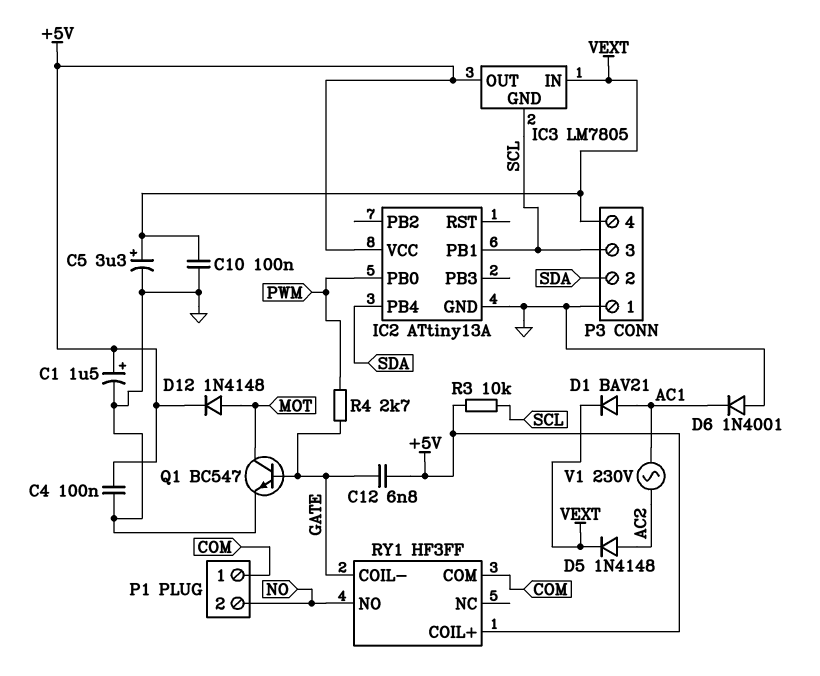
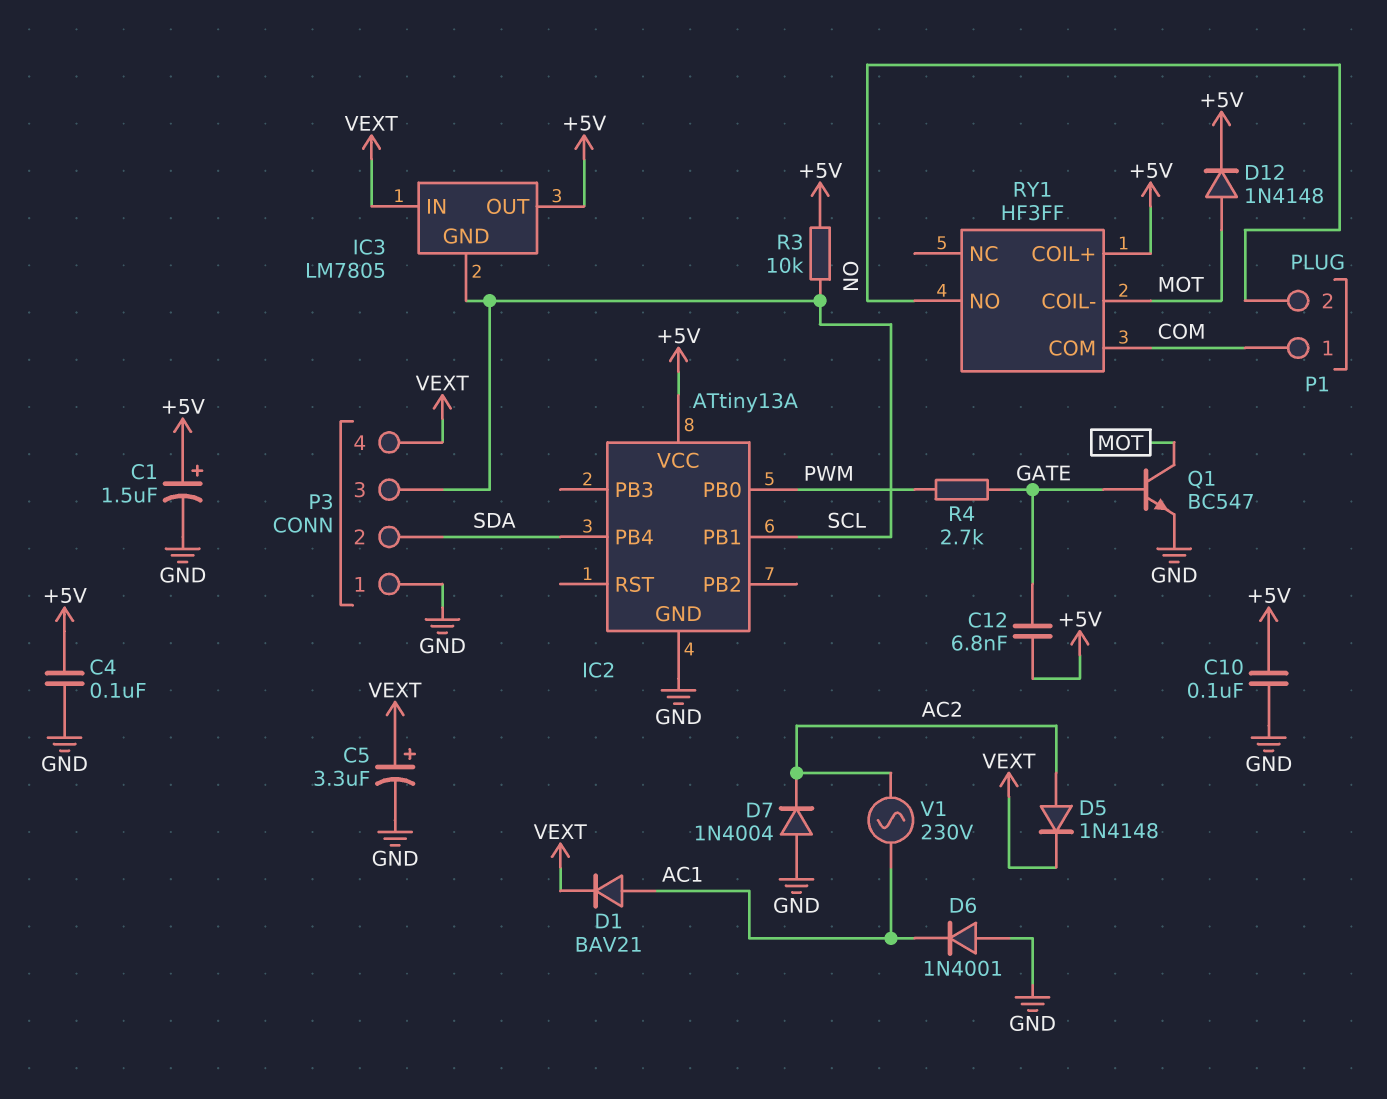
C10: 100nF (GND, VEXT) -> 100nF (+5V, GND)
D7: none -> diode 1N4004 (A GND, K AC2)
RY1 pin COIL-: GATE -> MOT

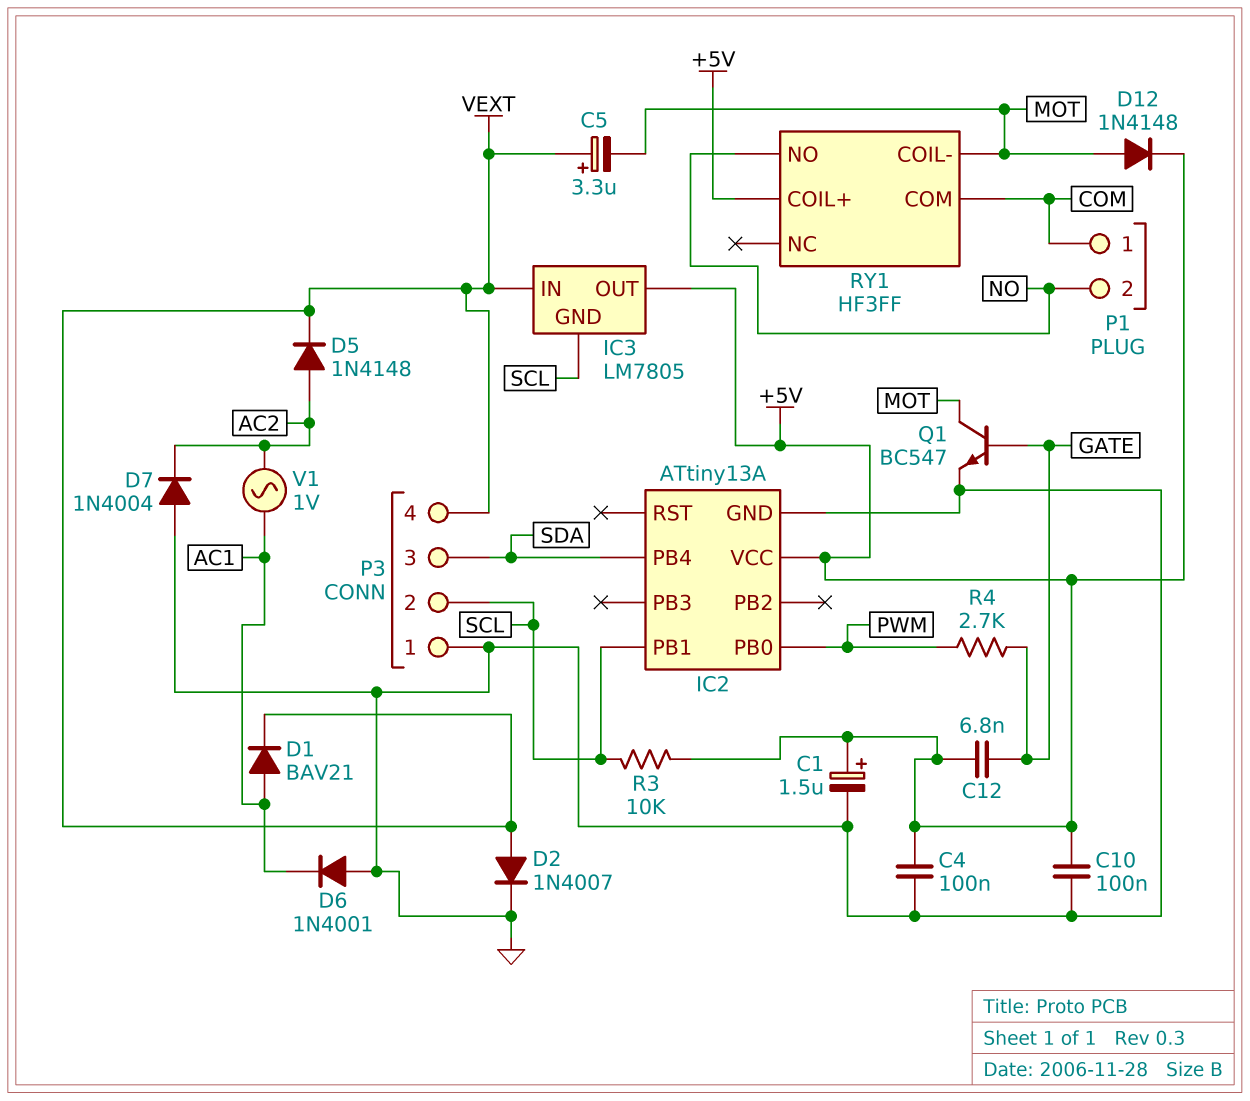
C5: 3.3uF (plus VEXT, minus GND) -> 3.3uF (plus VEXT, minus MOT)
D2: none -> diode 1N4007 (A VEXT, K GND)
P3 pin 2: SDA -> SCL
P3 pin 3: SCL -> SDA
V1: AC 230V (AC1, AC2) -> AC 1V (AC1, AC2)

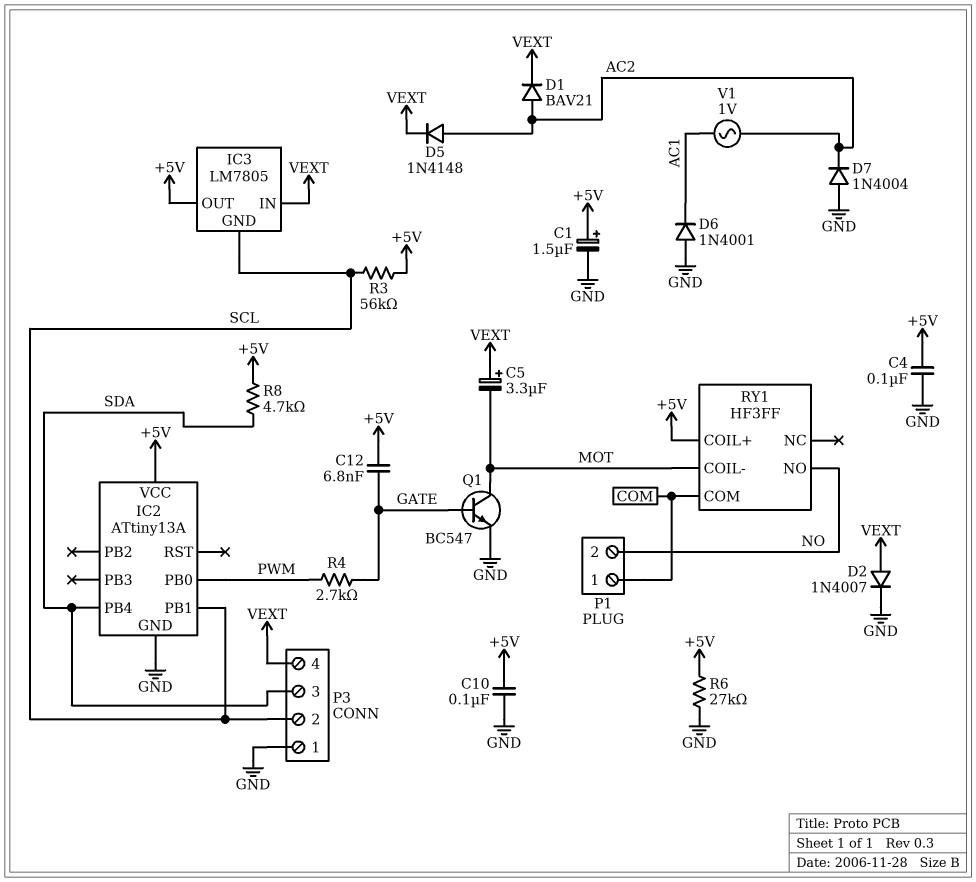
D1: diode BAV21 (A AC1, K VEXT) -> diode BAV21 (A AC2, K VEXT)
D12: diode 1N4148 (A MOT, K +5V) -> none
R3: 10k (+5V, SCL) -> 56k (+5V, SCL)
R6: none -> 27k (+5V, GND)
R8: none -> 4.7k (+5V, SDA)

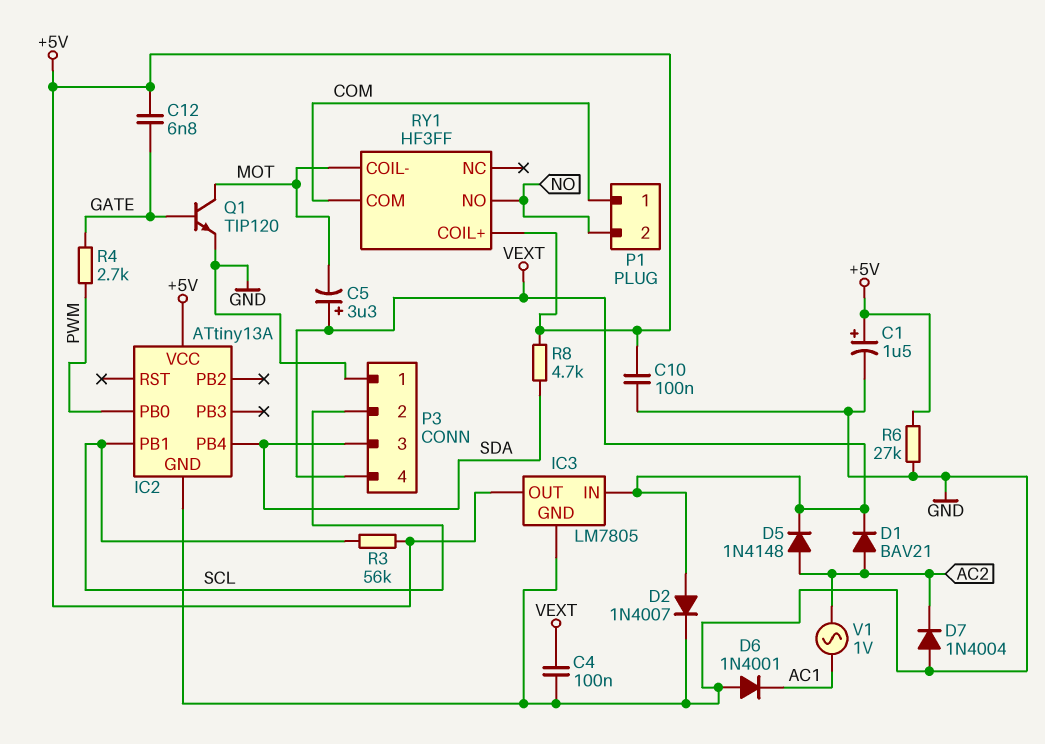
C4: 100nF (+5V, GND) -> 100nF (GND, VEXT)
IC3 pin GND: SCL -> GND
Q1: NPN BC547 (B GATE, C MOT, E GND) -> NPN TIP120 (B GATE, C MOT, E GND)

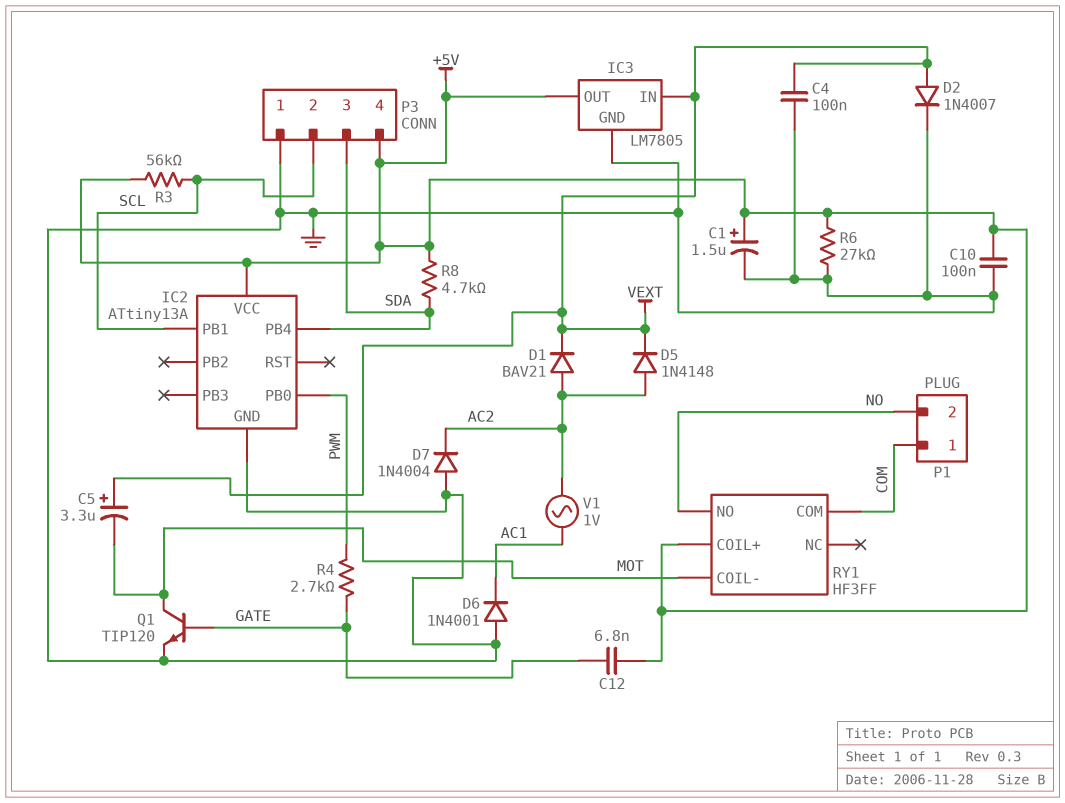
P3 pin 4: VEXT -> +5V

